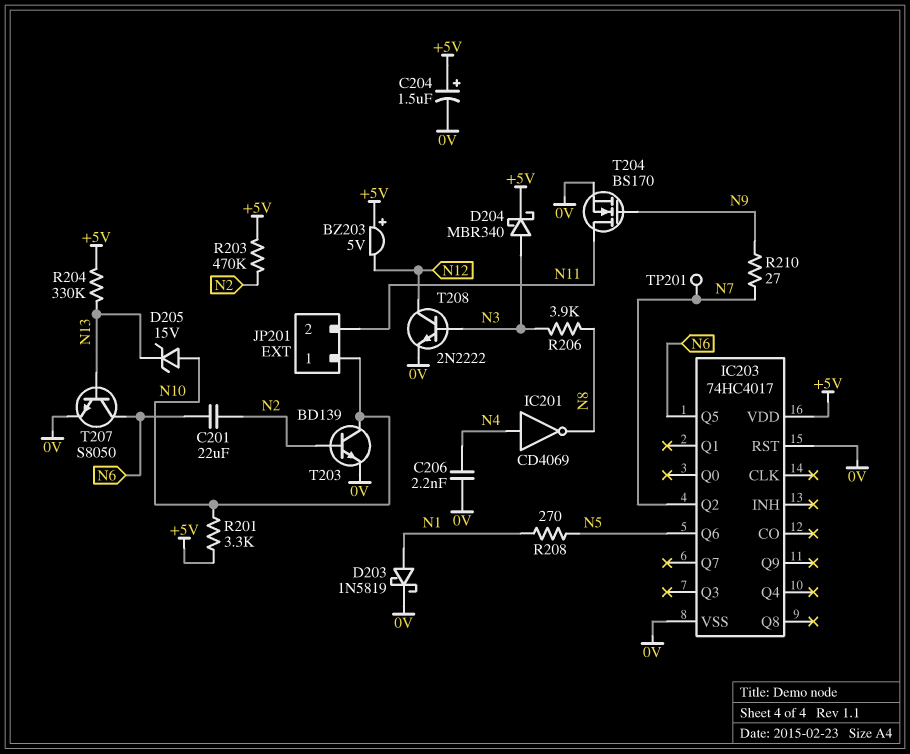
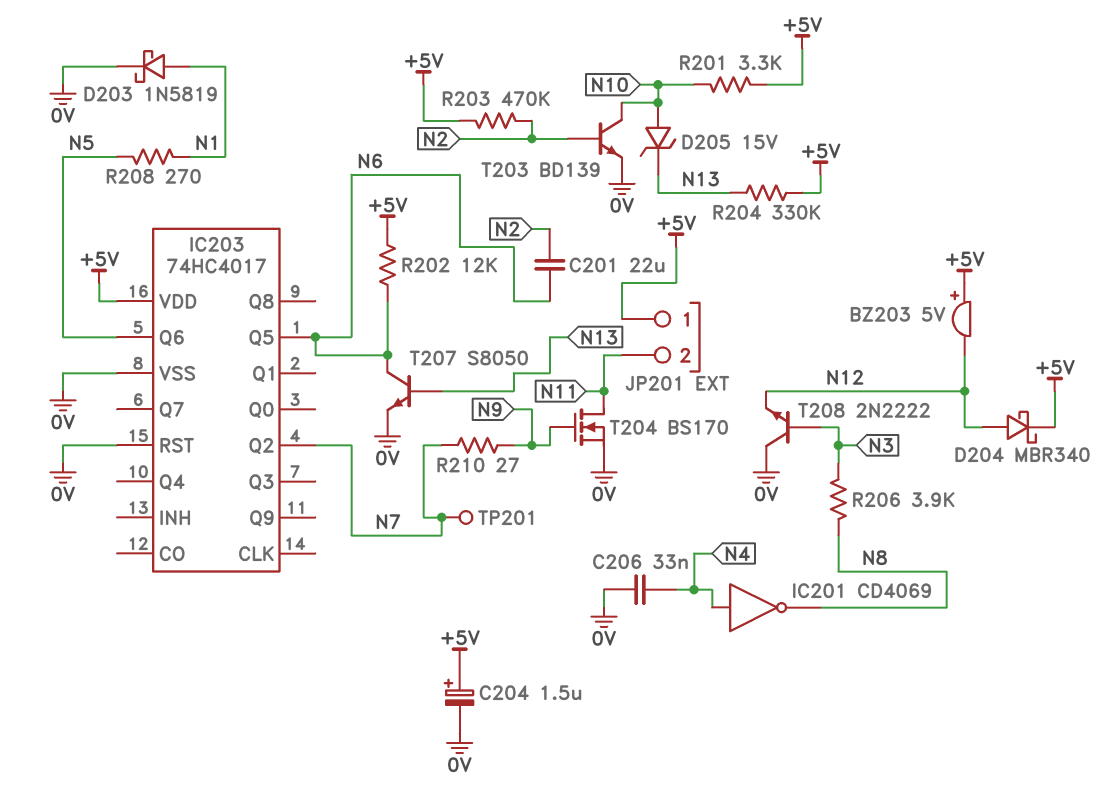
C206: 2.2nF (0V, N4) -> 33nF (0V, N4)
D204: schottky MBR340 (A N3, K +5V) -> schottky MBR340 (A N12, K +5V)
JP201 pin 1: N10 -> +5V
R202: none -> 12k (+5V, N6)
T208: NPN 2N2222 (B N3, C N12, E 0V) -> NPN 2N2222 (B N3, C 0V, E N12)

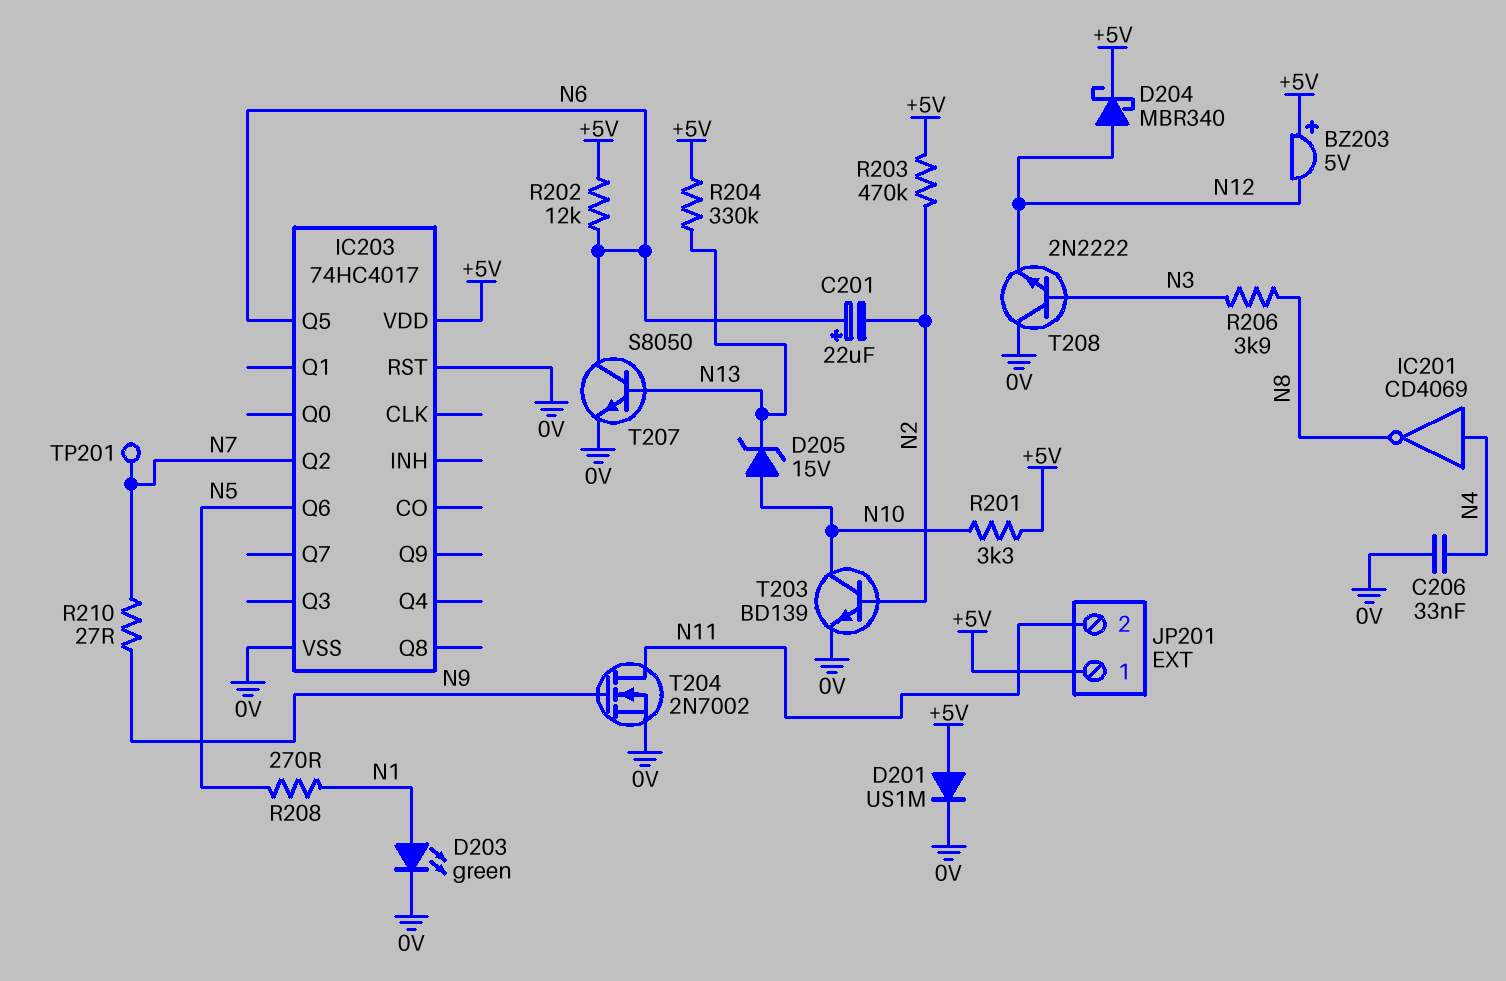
C201: 22uF (N2, N6) -> 22uF (plus N6, minus N2)
C204: 1.5uF (plus +5V, minus 0V) -> none
D201: none -> diode US1M (A +5V, K 0V)
D203: schottky 1N5819 (A N1, K 0V) -> LED green (A N1, K 0V)
T204: NMOS BS170 (G N9, D N11, S 0V) -> NMOS 2N7002 (G N9, D N11, S 0V)

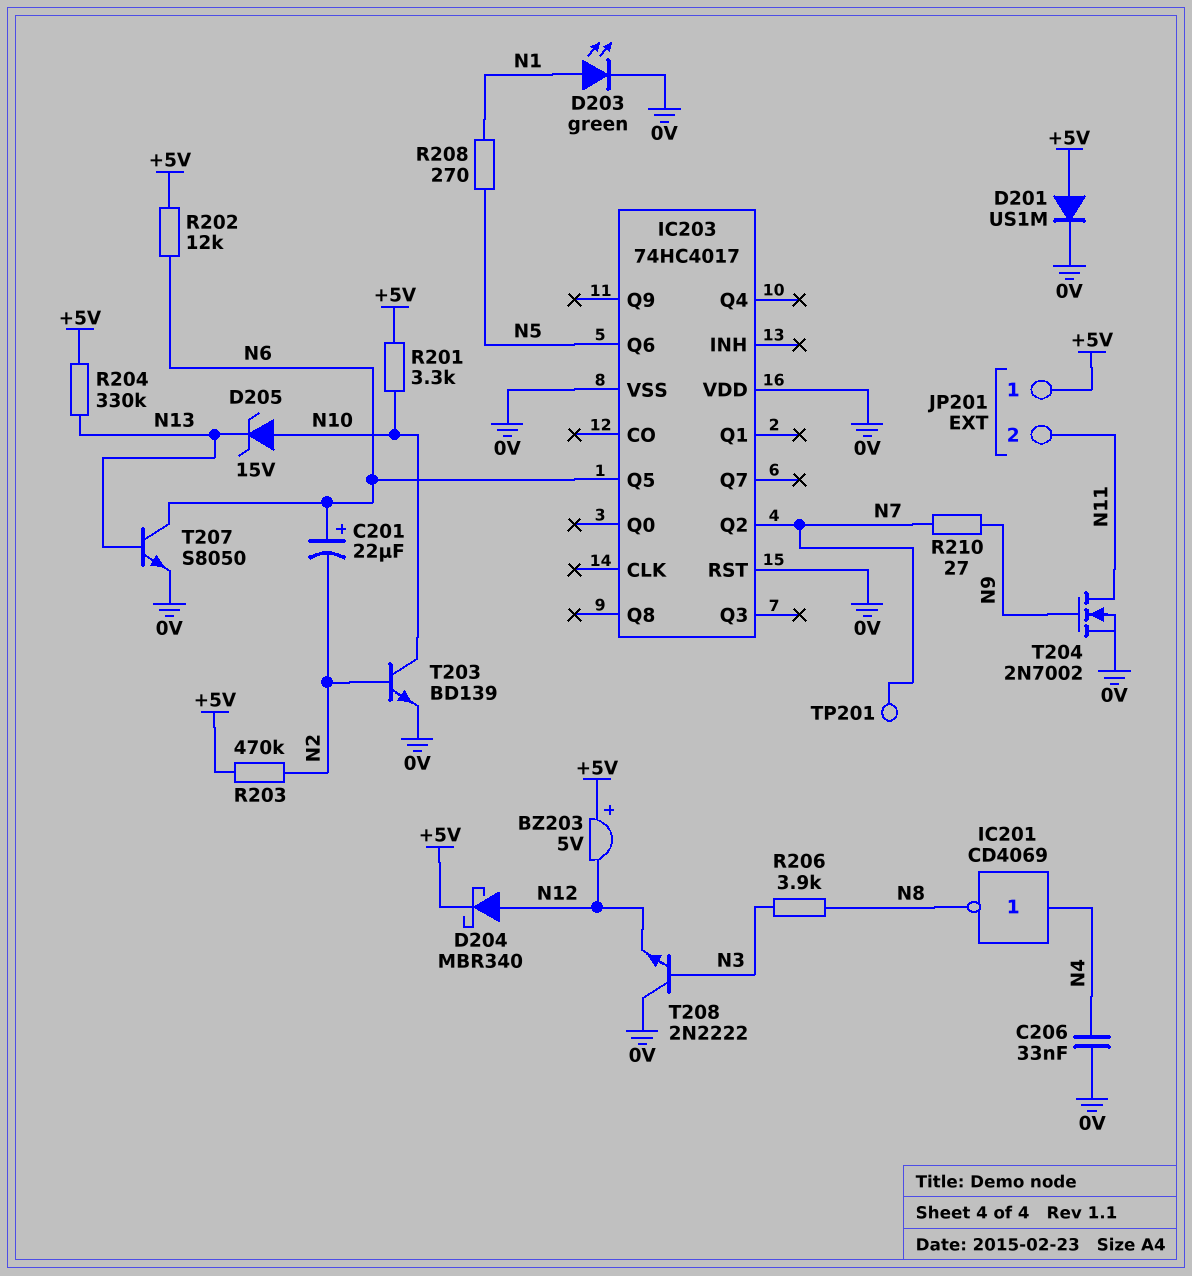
IC203 pin VDD: +5V -> 0V

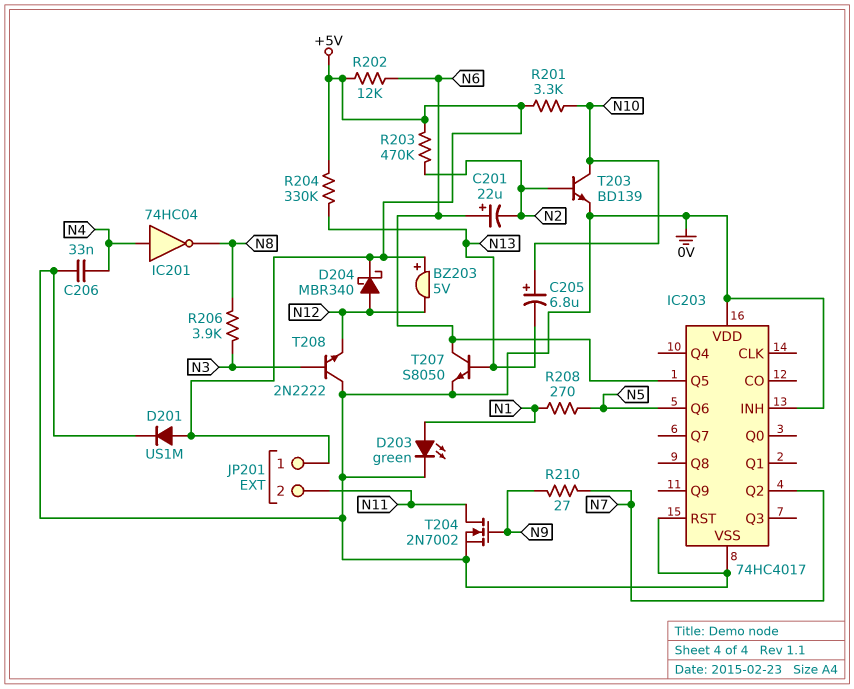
C205: none -> 6.8uF (plus N10, minus N13)
D205: zener 15V (A N10, K N13) -> none
IC201: NOT CD4069 (in N4, out N8) -> NOT 74HC04 (in N4, out N8)
IC203 pin INH: none -> 0V
TP201: test point (N7) -> none

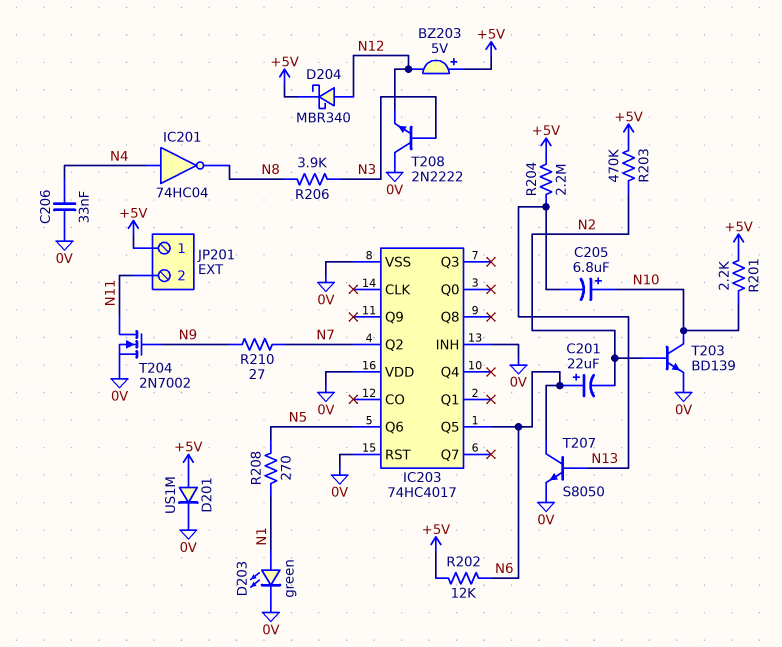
R201: 3.3k (+5V, N10) -> 2.2k (+5V, N10)
R204: 330k (+5V, N13) -> 2.2M (+5V, N13)

